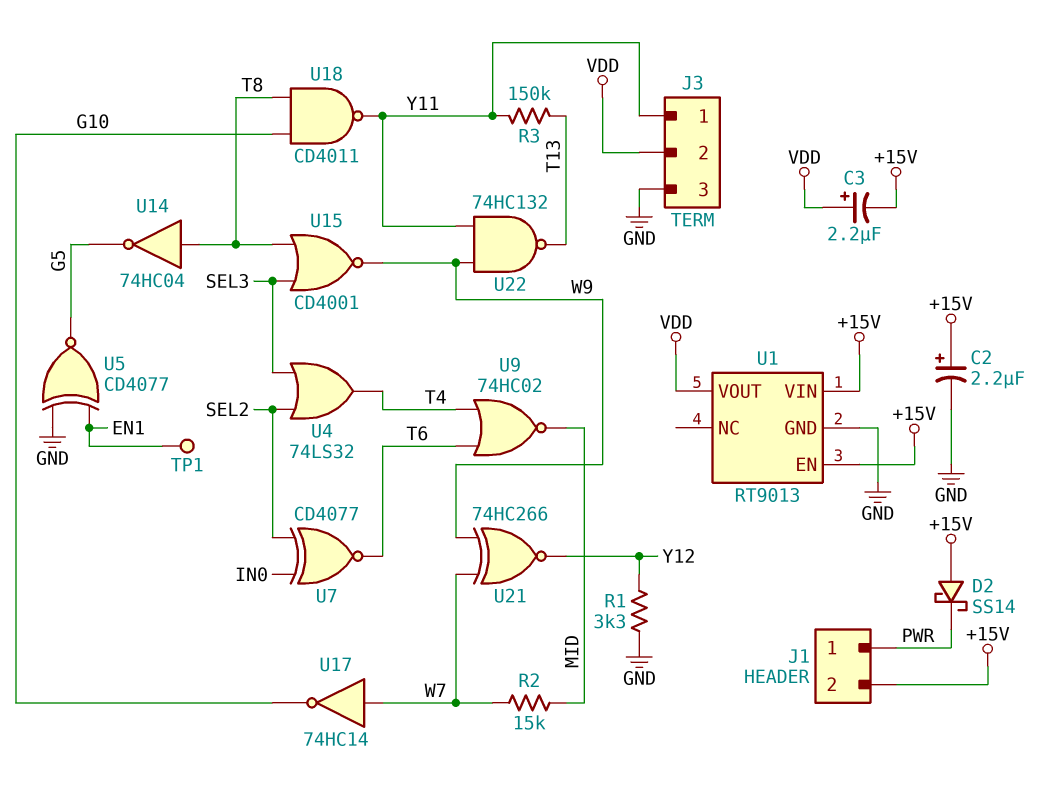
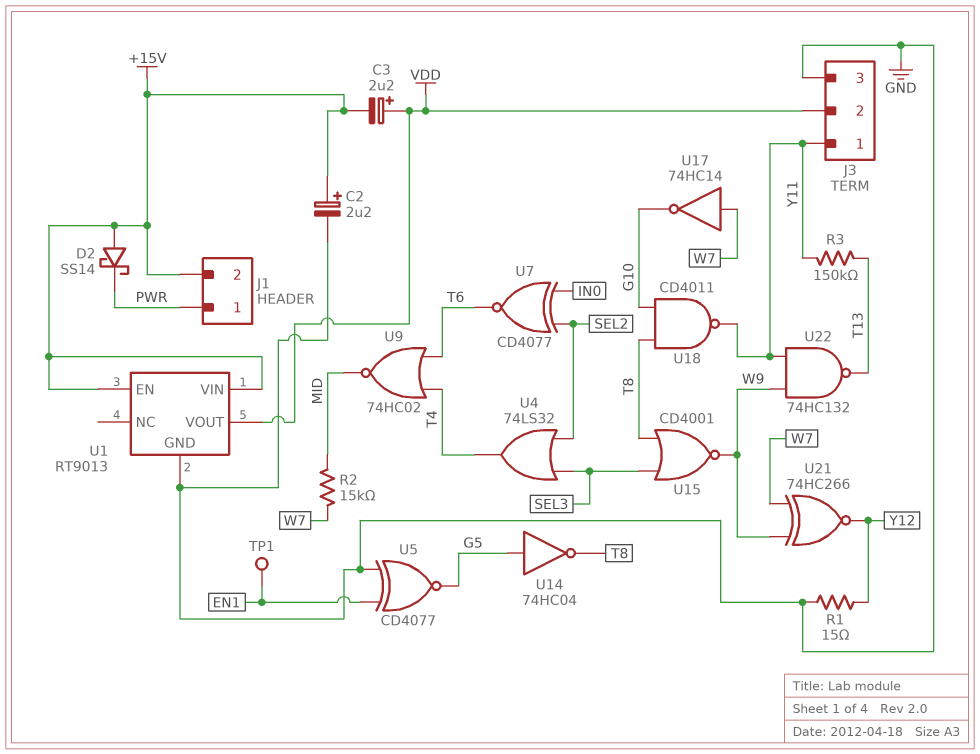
R1: 3.3k (GND, Y12) -> 15 (GND, Y12)
U14: NOT 74HC04 (in T8, out G5) -> NOT 74HC04 (in G5, out T8)

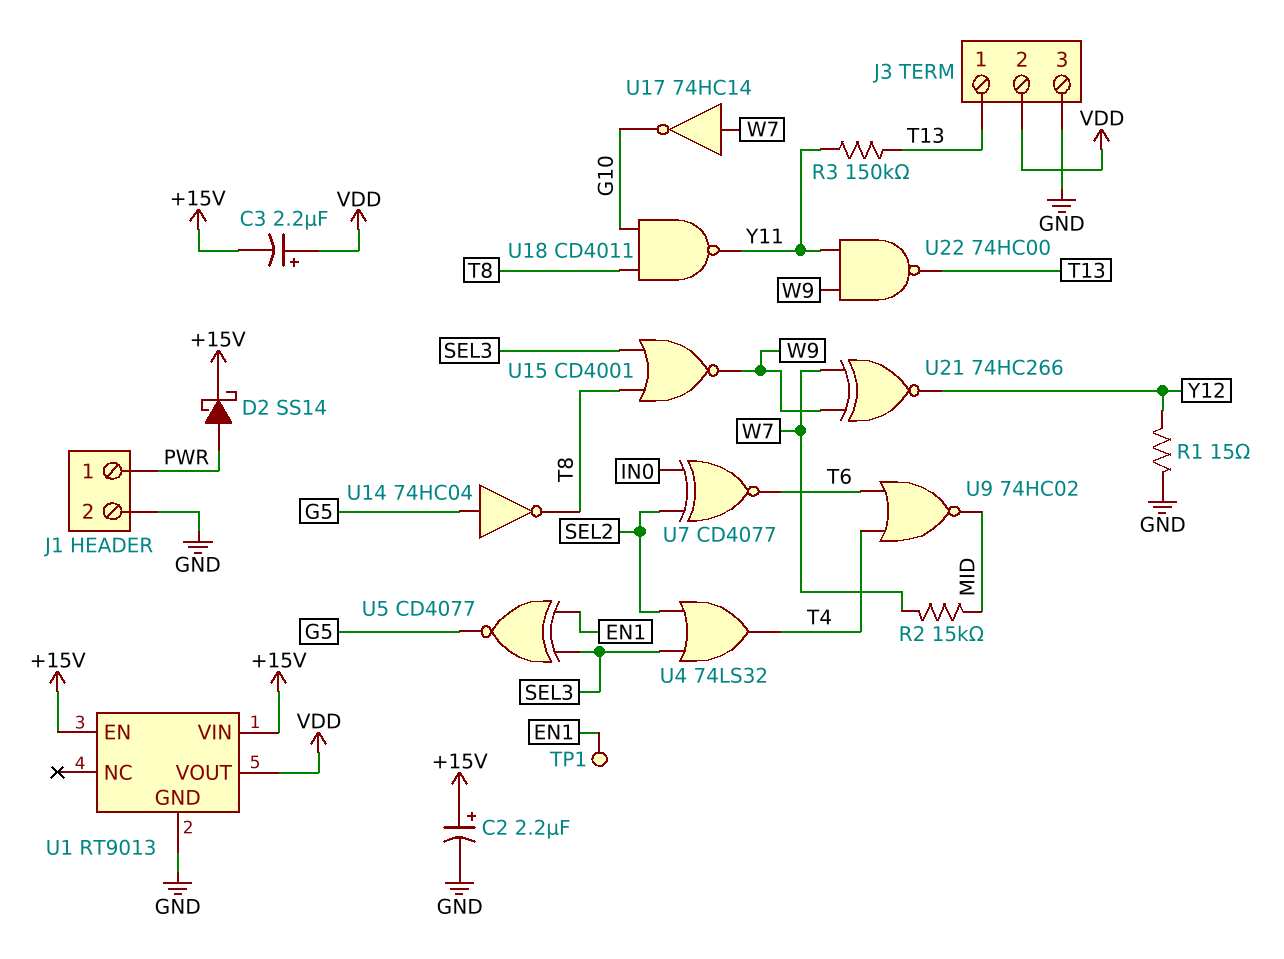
D2: schottky SS14 (A +15V, K PWR) -> schottky SS14 (A PWR, K +15V)
J1 pin 2: +15V -> GND
J3 pin 1: Y11 -> T13
U5: XNOR CD4077 (in EN1, in GND, out G5) -> XNOR CD4077 (in EN1, in SEL3, out G5)
U22: NAND 74HC132 (in W9, in Y11, out T13) -> NAND 74HC00 (in W9, in Y11, out T13)

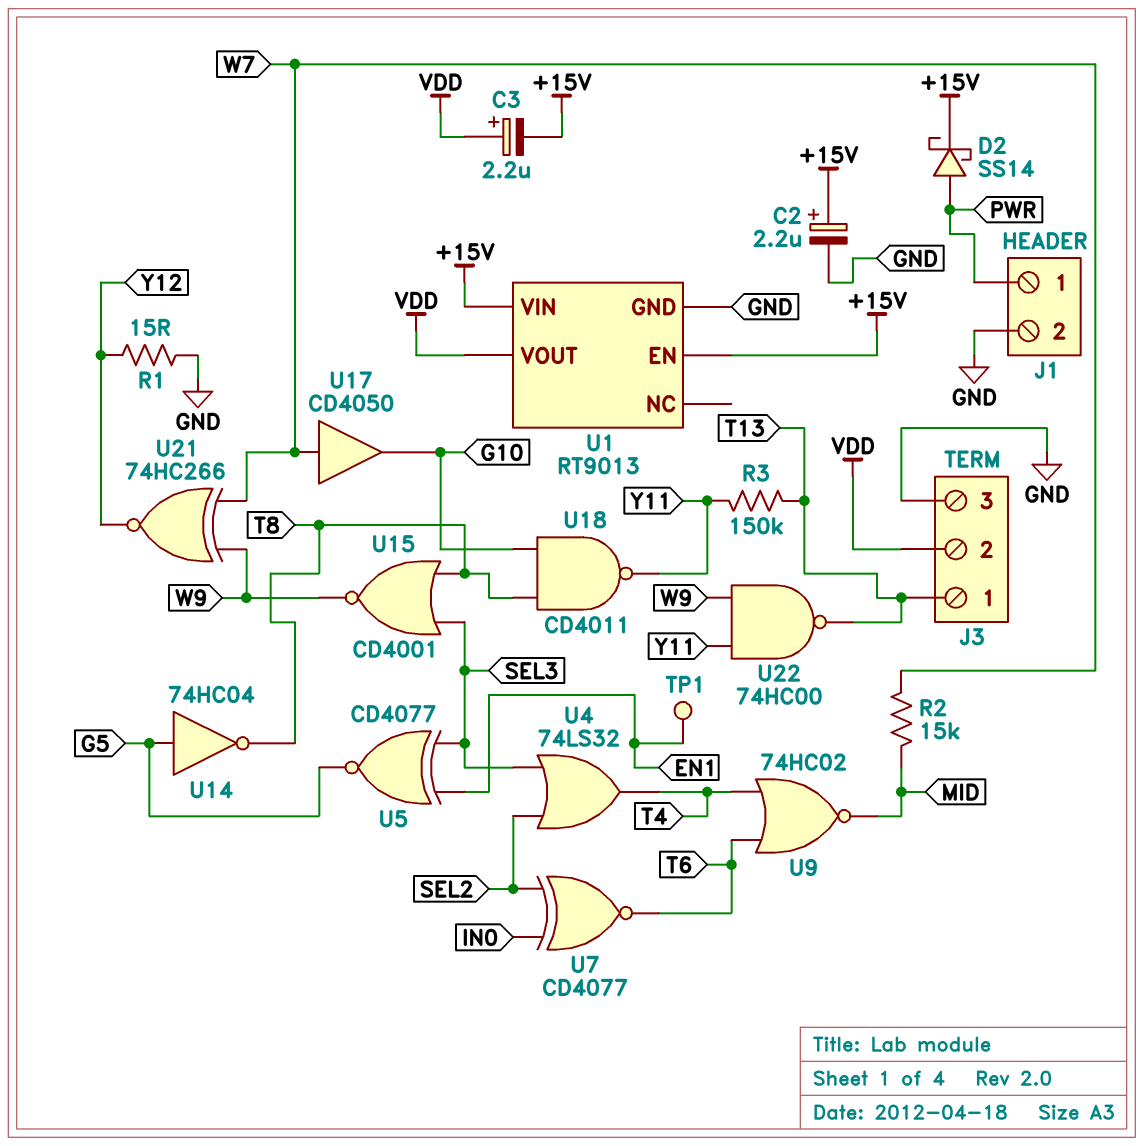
U17: NOT 74HC14 (in W7, out G10) -> buffer CD4050 (in W7, out G10)

